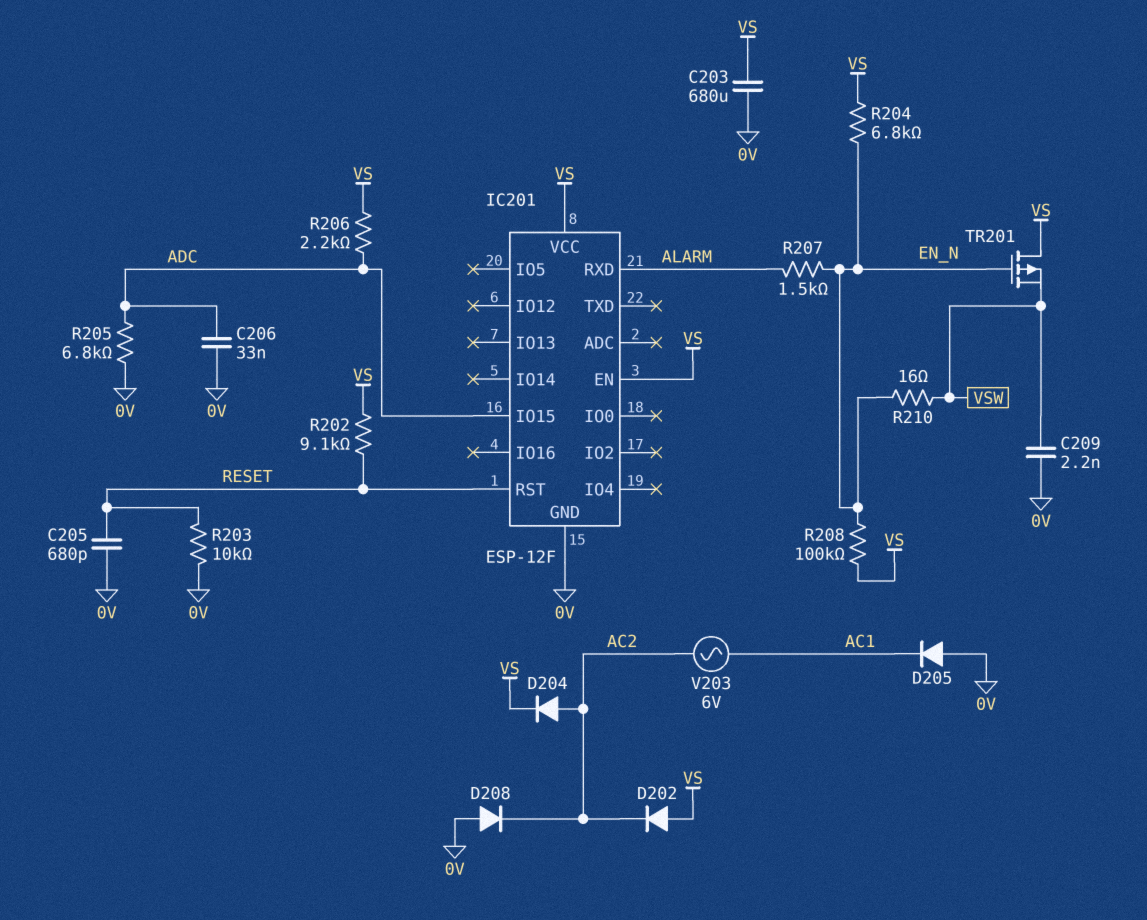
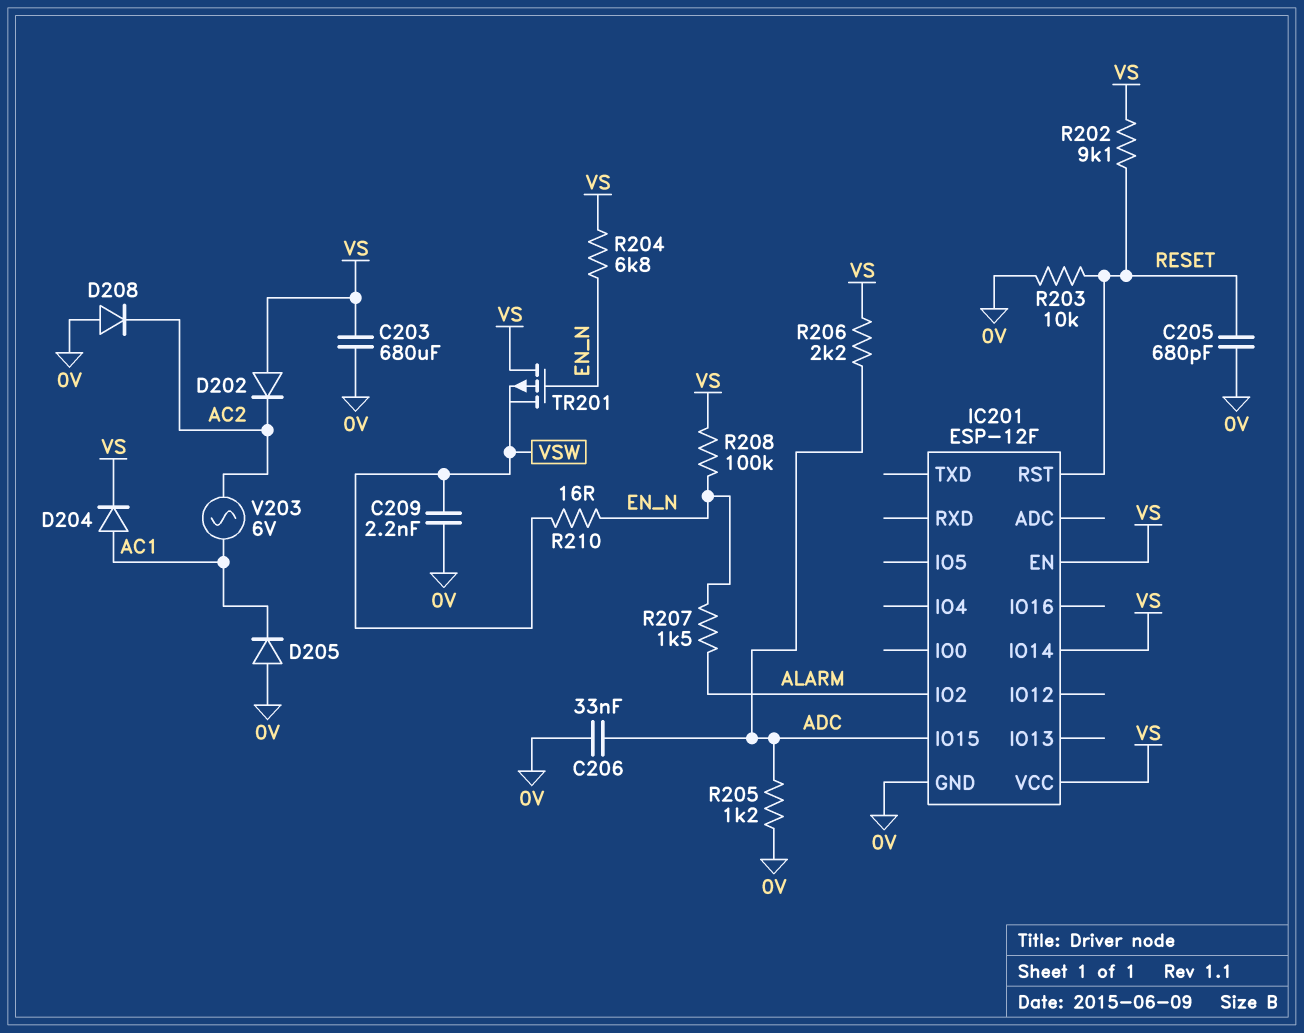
D204: diode (A AC2, K VS) -> diode (A AC1, K VS)
IC201 pin IO2: none -> ALARM
IC201 pin IO14: none -> VS
IC201 pin RXD: ALARM -> none
R205: 6.8k (0V, ADC) -> 1.2k (0V, ADC)

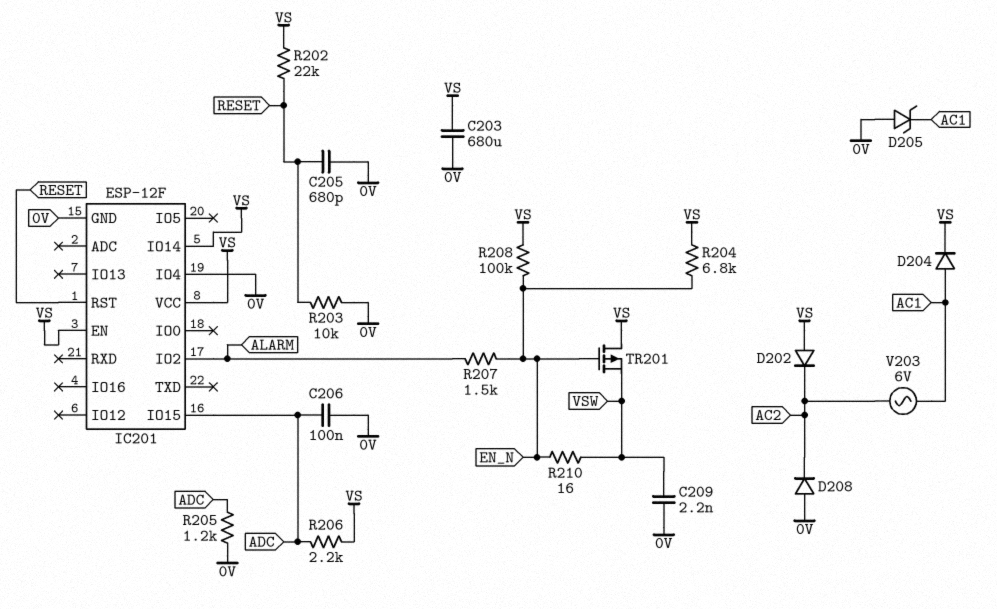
C206: 33nF (0V, ADC) -> 100nF (0V, ADC)
D205: diode (A 0V, K AC1) -> zener (A 0V, K AC1)
IC201 pin IO4: none -> 0V
R202: 9.1k (RESET, VS) -> 22k (RESET, VS)

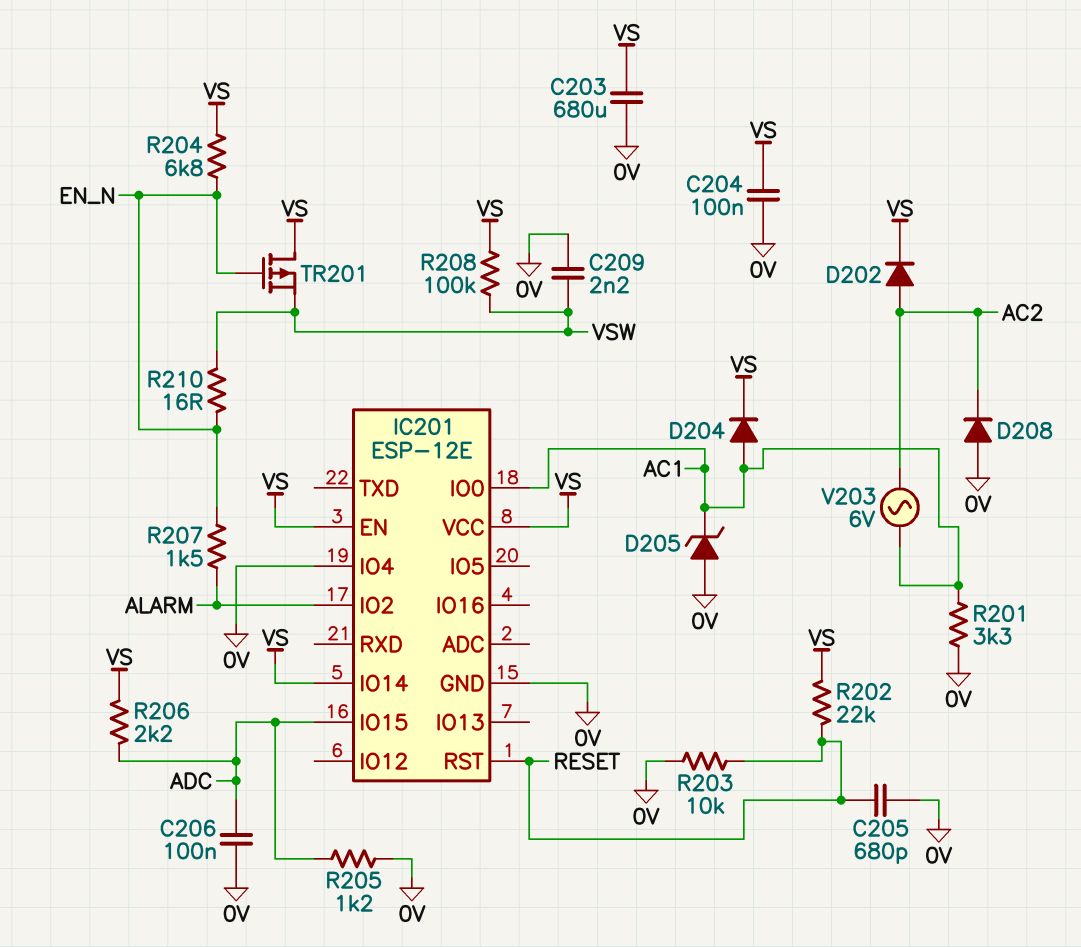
C204: none -> 100nF (0V, VS)
D202: diode (A VS, K AC2) -> diode (A AC2, K VS)
IC201: ESP-12F -> ESP-12E
IC201 pin IO0: none -> AC1
R201: none -> 3.3k (0V, AC1)
R208: 100k (EN_N, VS) -> 100k (VS, VSW)

